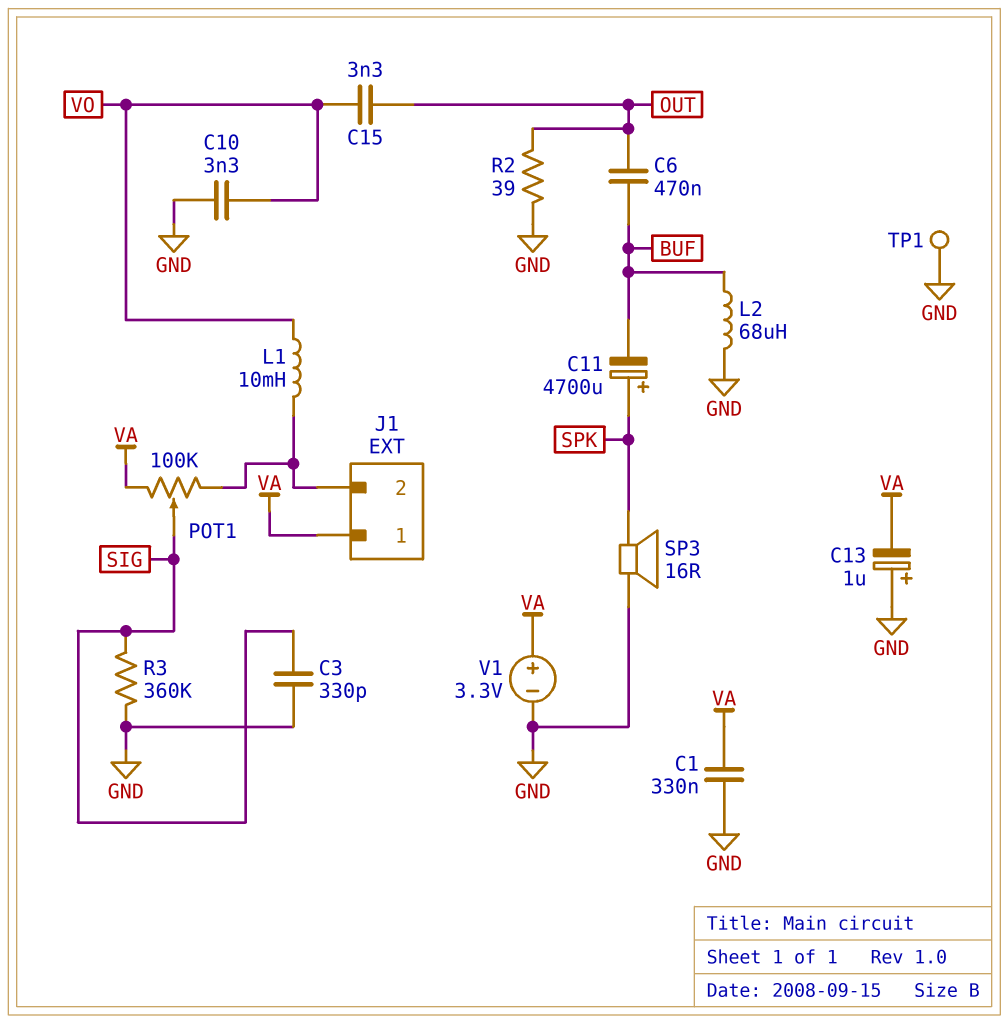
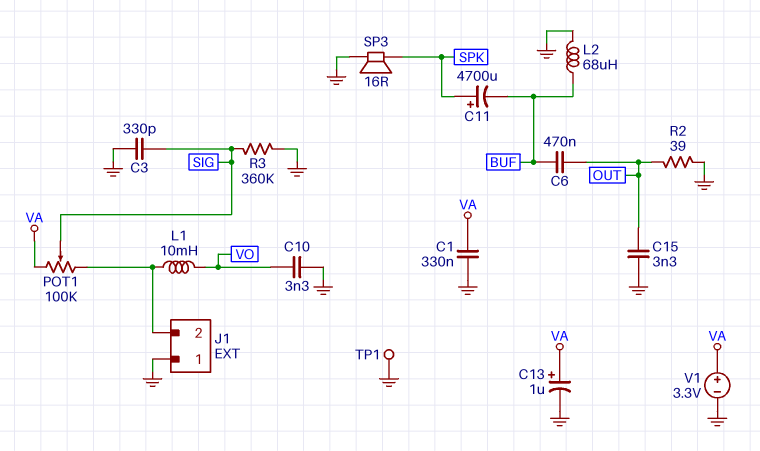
C13: 1uF (plus GND, minus VA) -> 1uF (plus VA, minus GND)
C15: 3.3nF (OUT, VO) -> 3.3nF (GND, OUT)
J1 pin 1: VA -> GND

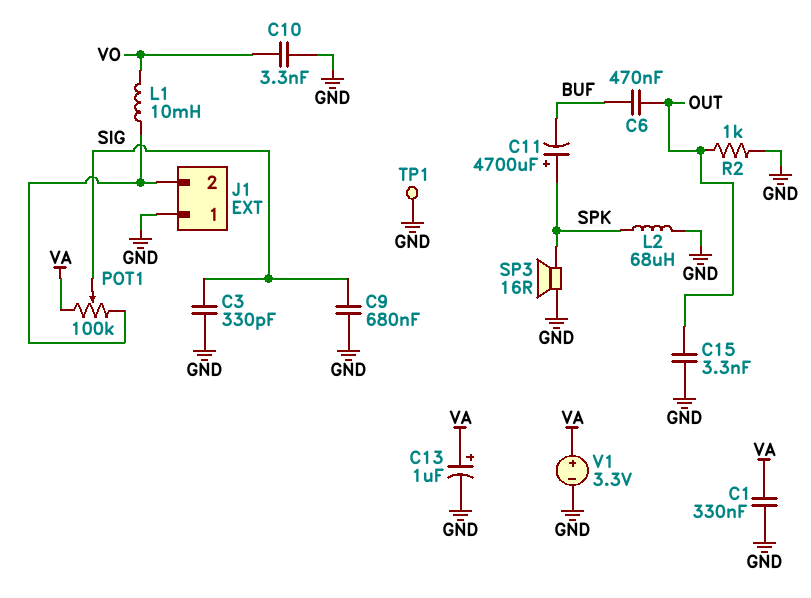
C9: none -> 680nF (GND, SIG)
L2: 68uH (BUF, GND) -> 68uH (GND, SPK)
R2: 39 (GND, OUT) -> 1k (GND, OUT)
R3: 360k (GND, SIG) -> none

